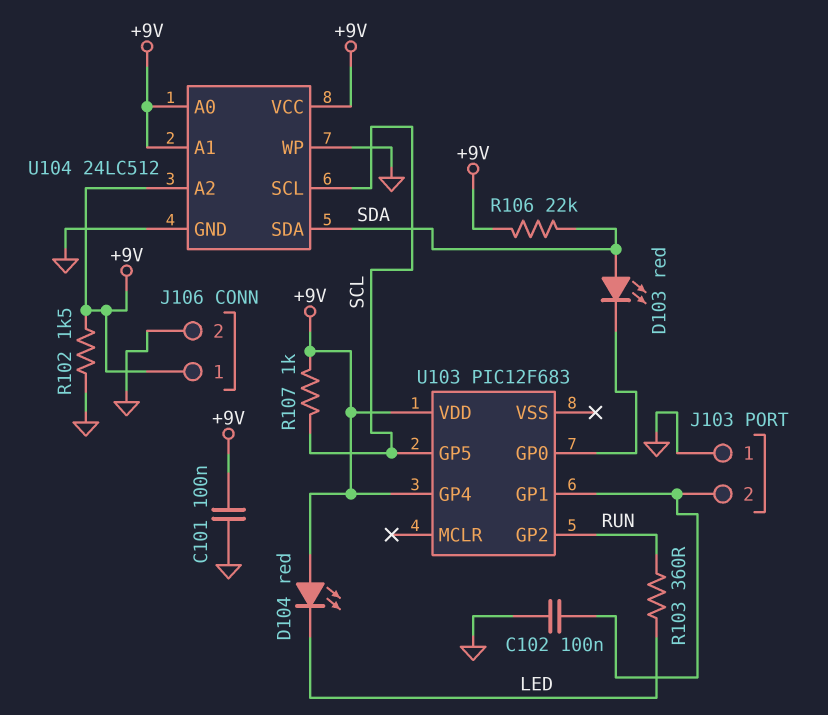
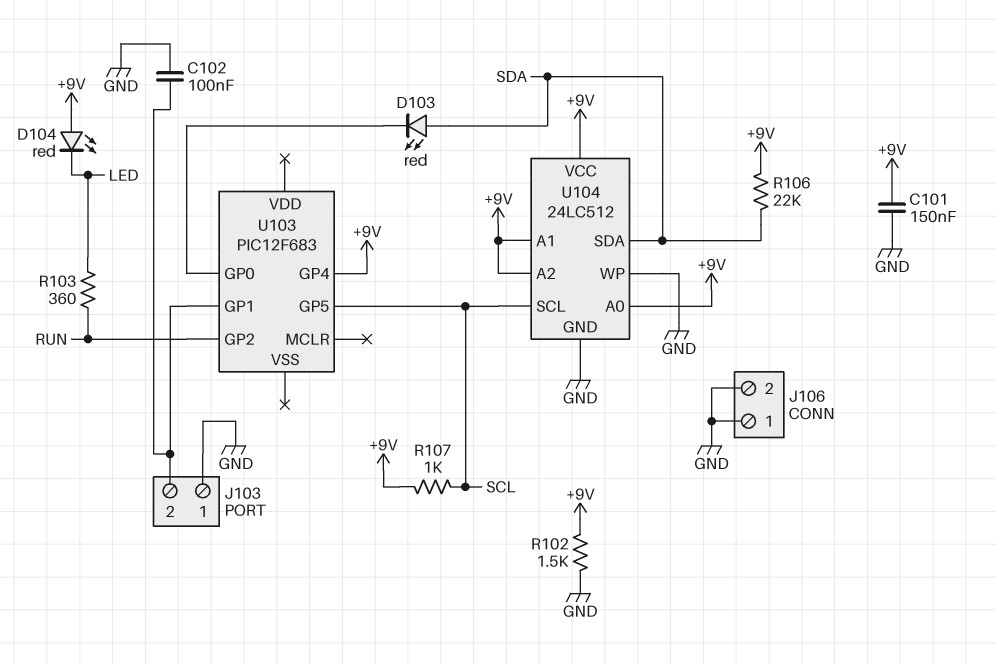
C101: 100nF (+9V, GND) -> 150nF (+9V, GND)
J106 pin 1: +9V -> GND
U103 pin VDD: +9V -> none

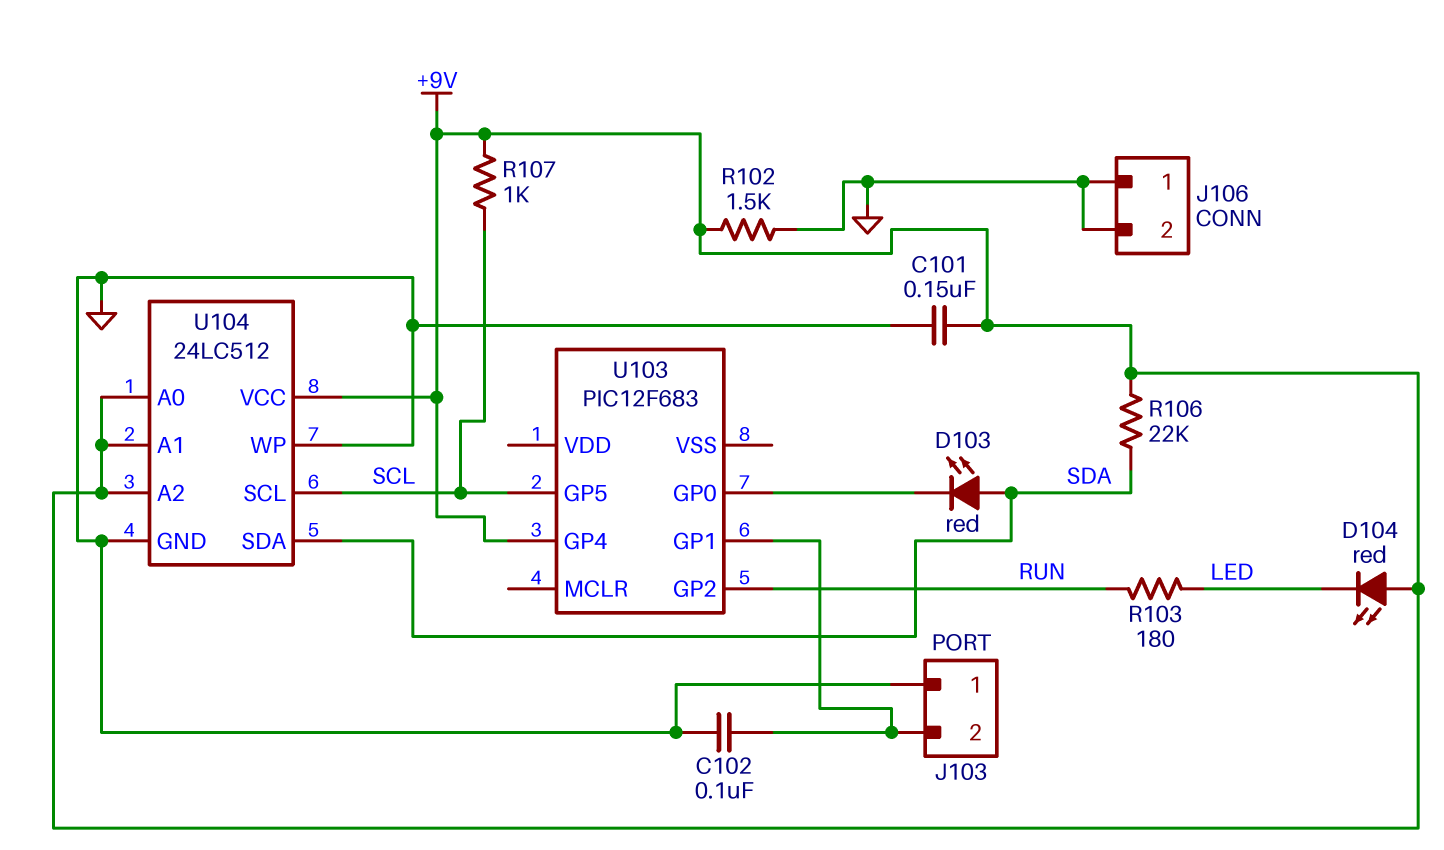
R103: 360 (LED, RUN) -> 180 (LED, RUN)

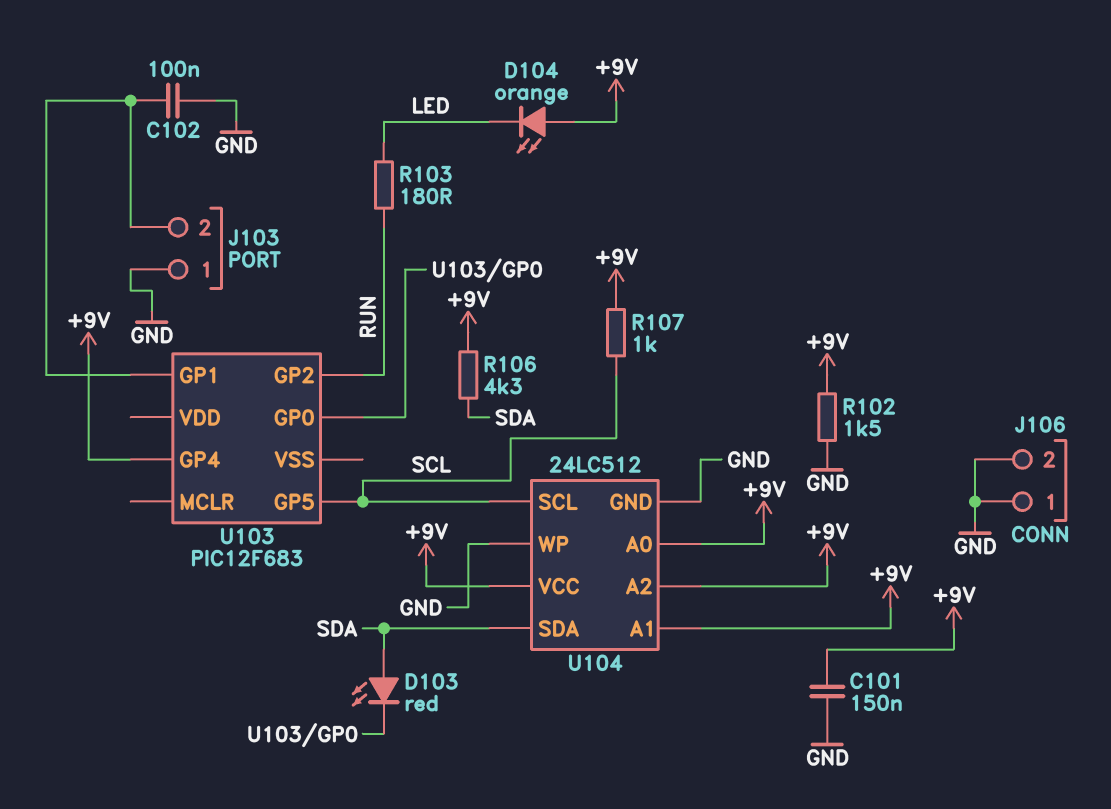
D104: LED red (A +9V, K LED) -> LED orange (A +9V, K LED)
R106: 22k (+9V, SDA) -> 4.3k (+9V, SDA)

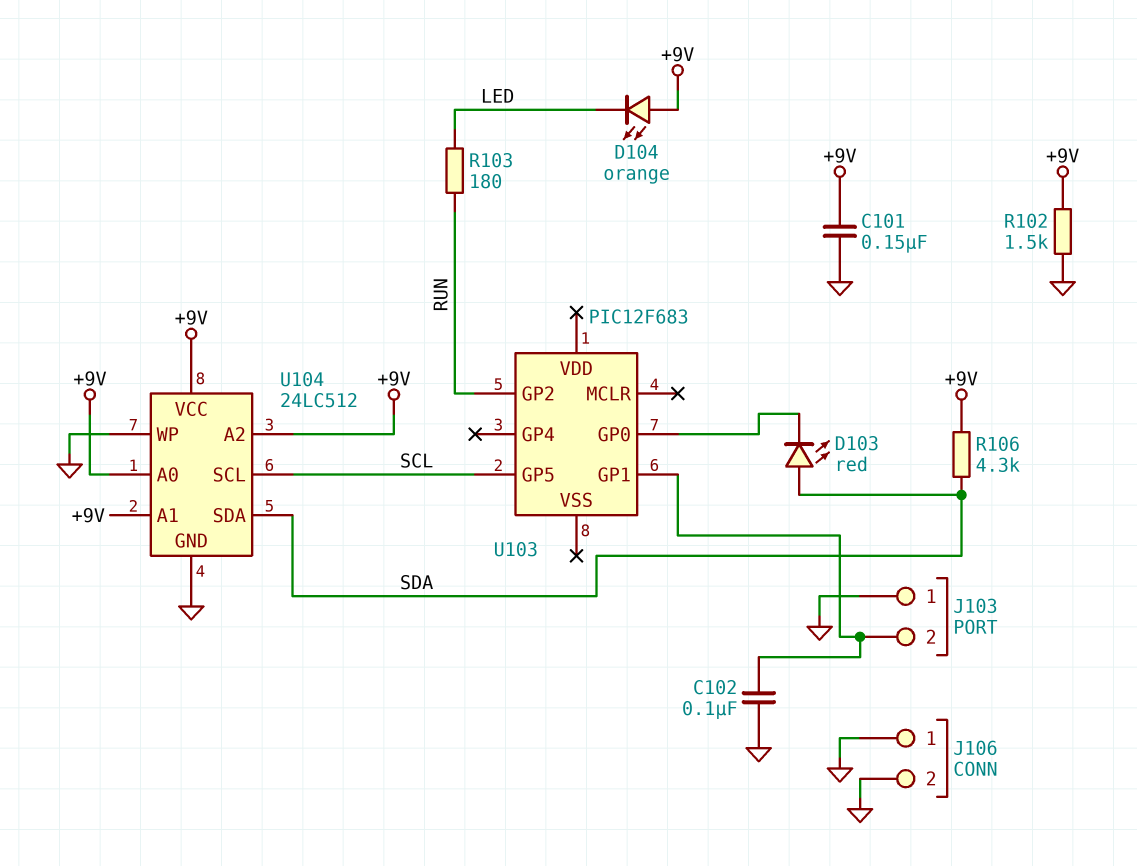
R107: 1k (+9V, SCL) -> none
U103 pin GP4: +9V -> none

